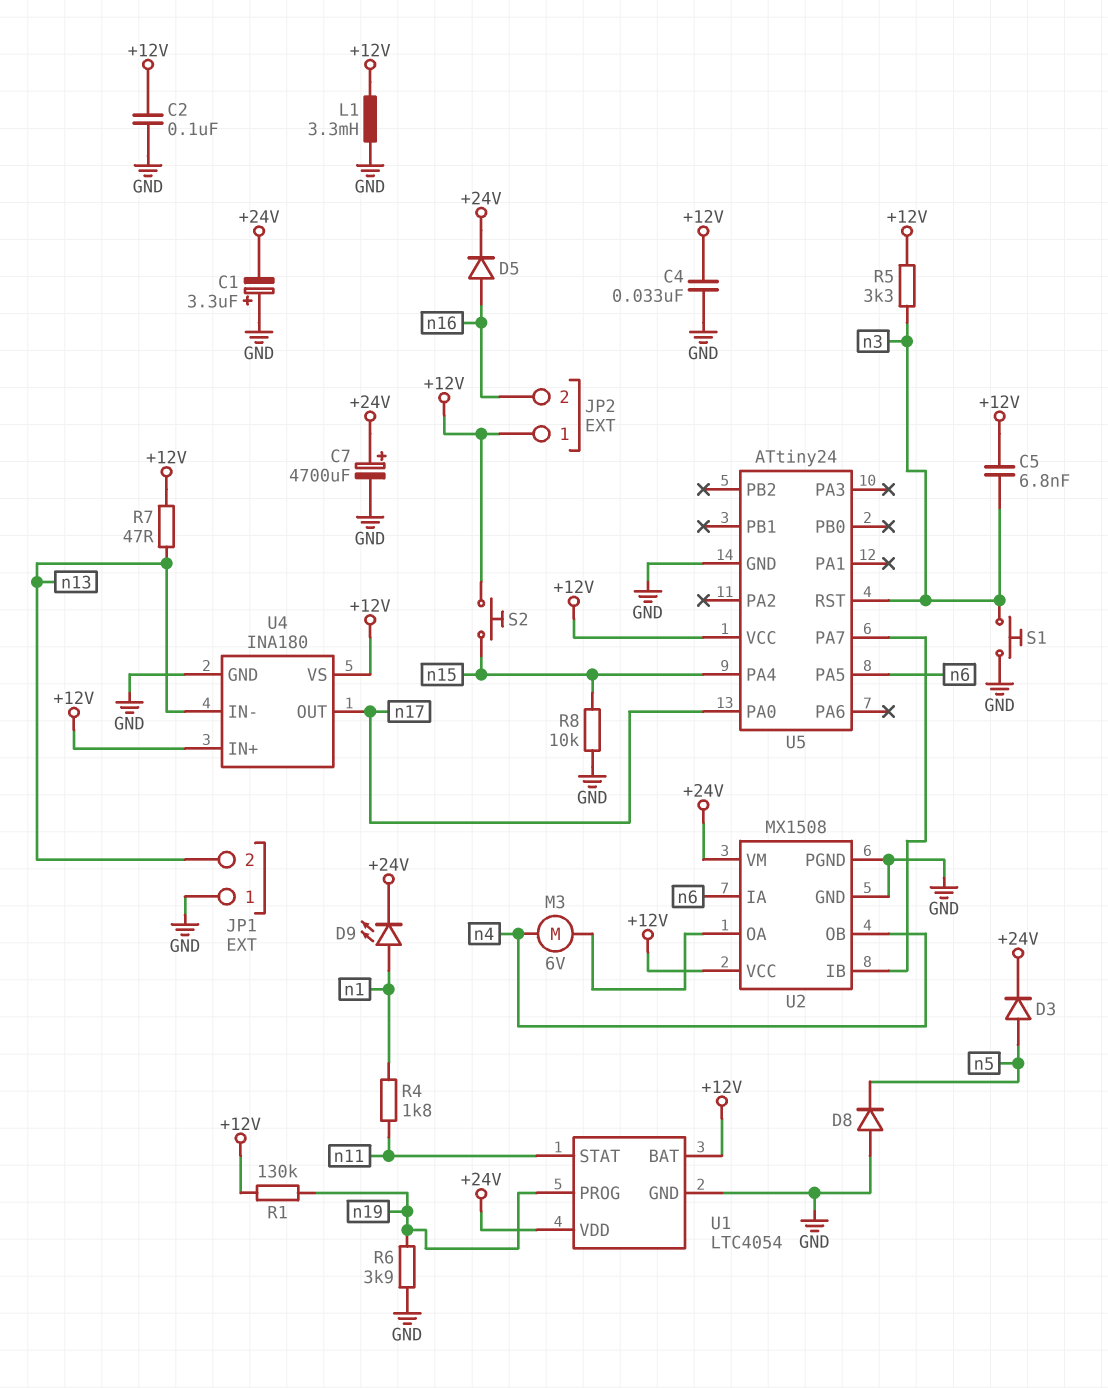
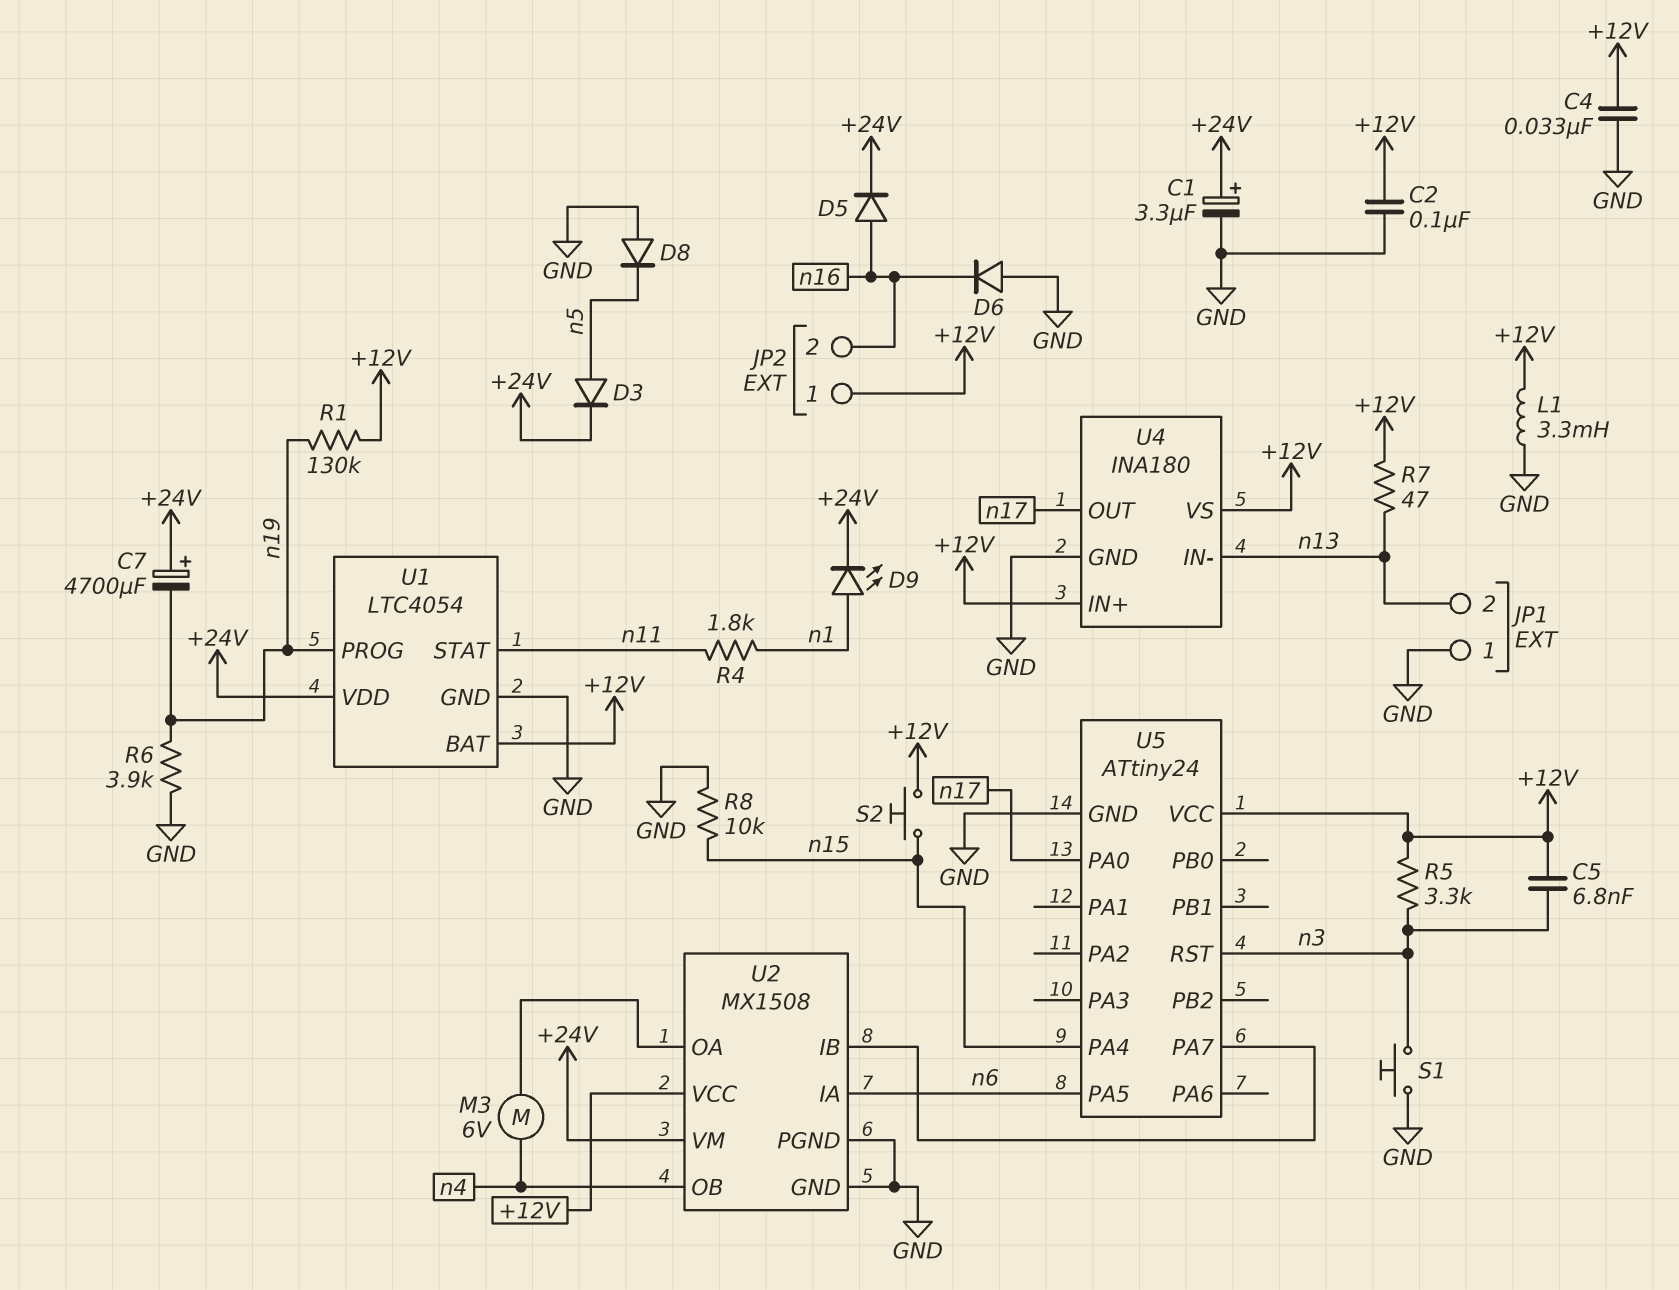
C1: 3.3uF (plus GND, minus +24V) -> 3.3uF (plus +24V, minus GND)
C7: 4700uF (plus +24V, minus GND) -> 4700uF (plus +24V, minus n19)
D6: none -> diode (A GND, K n16)

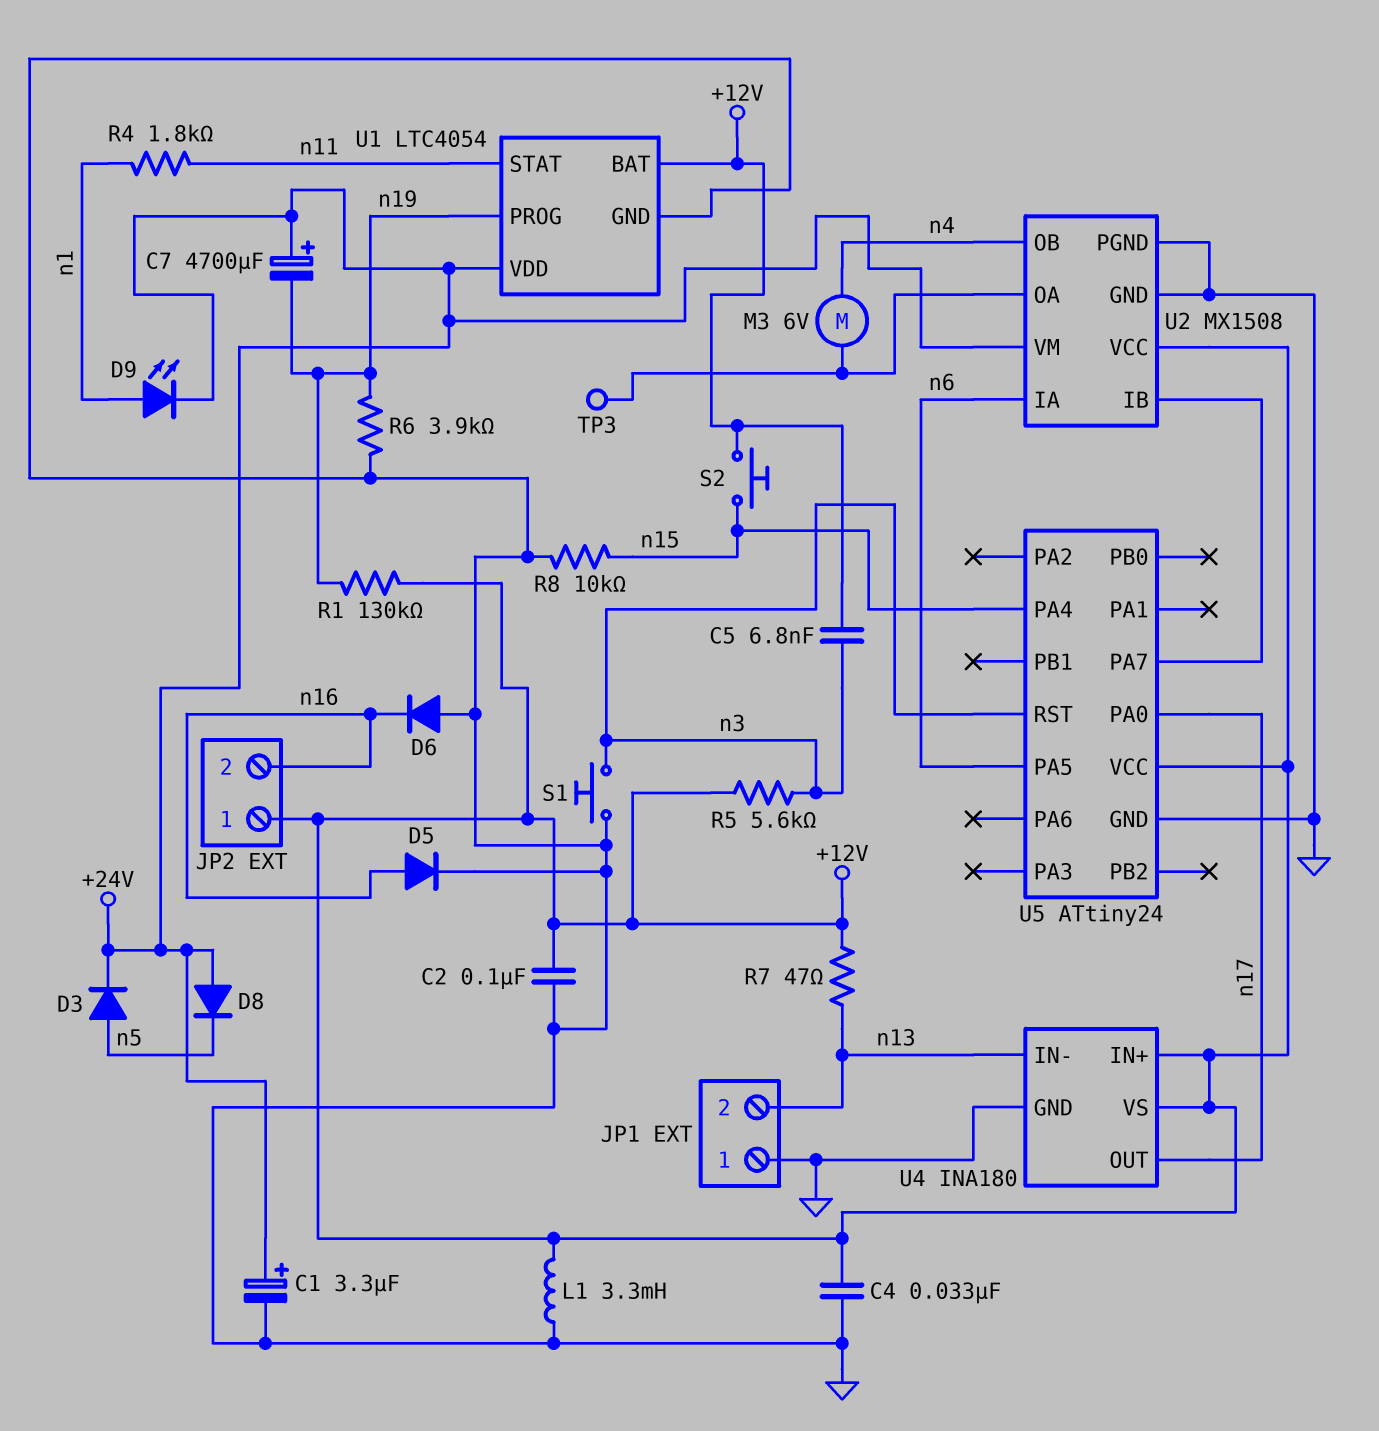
D5: diode (A n16, K +24V) -> diode (A n16, K GND)
D8: diode (A GND, K n5) -> diode (A +24V, K n5)
R5: 3.3k (+12V, n3) -> 5.6k (+12V, n3)
TP3: none -> test point (U2/OA)

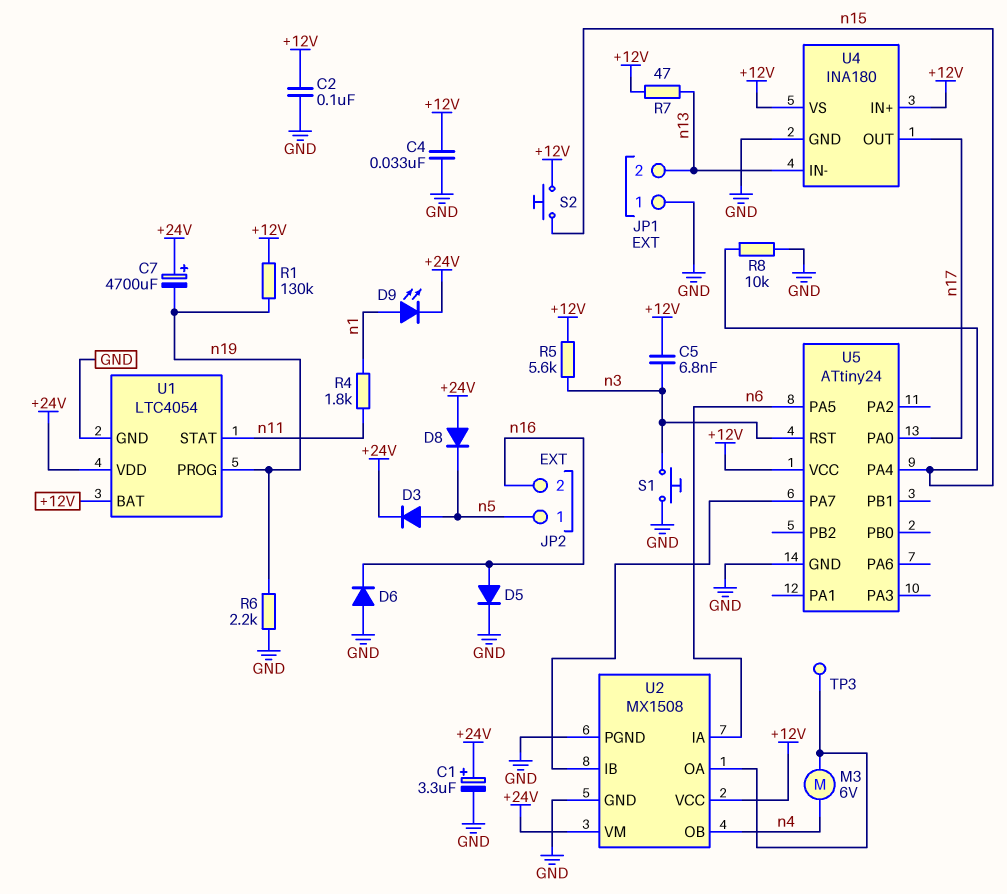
JP2 pin 1: +12V -> n5
L1: 3.3mH (+12V, GND) -> none
R6: 3.9k (GND, n19) -> 2.2k (GND, n19)

